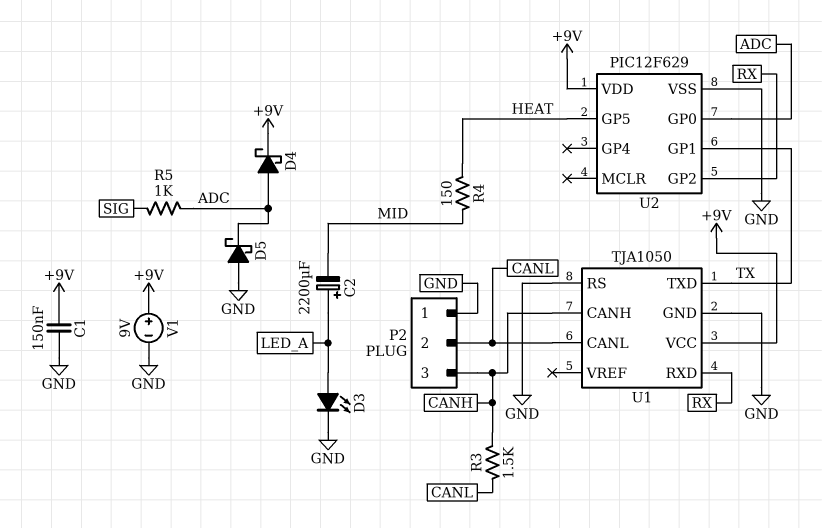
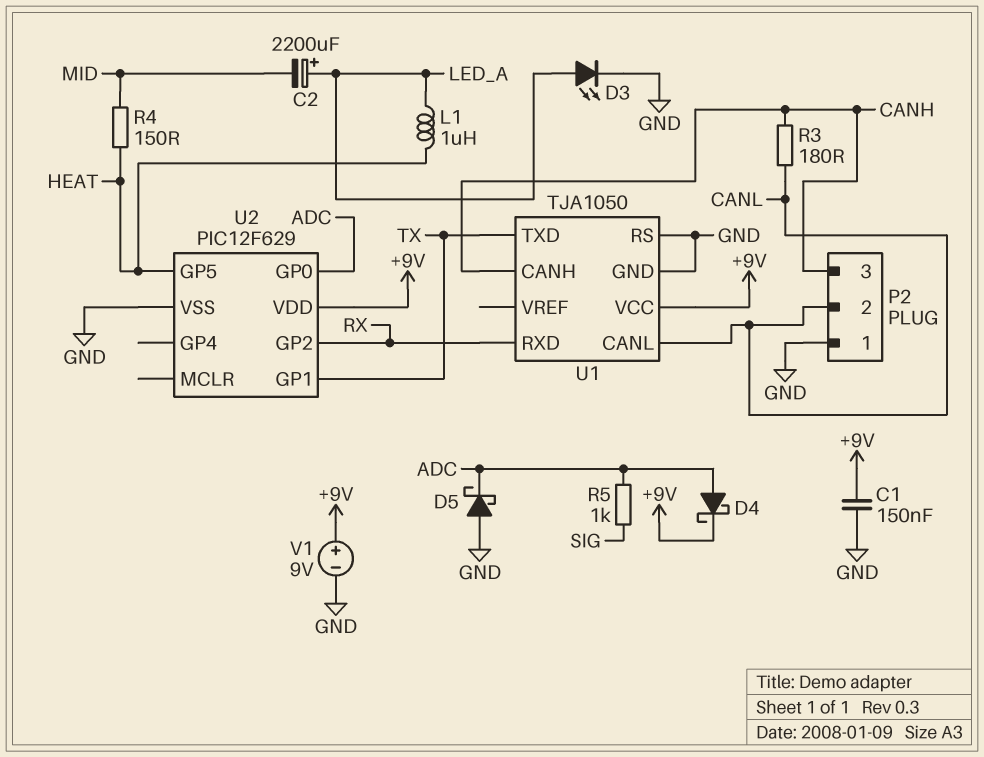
L1: none -> 1uH (HEAT, LED_A)
R3: 1.5k (CANH, CANL) -> 180 (CANH, CANL)

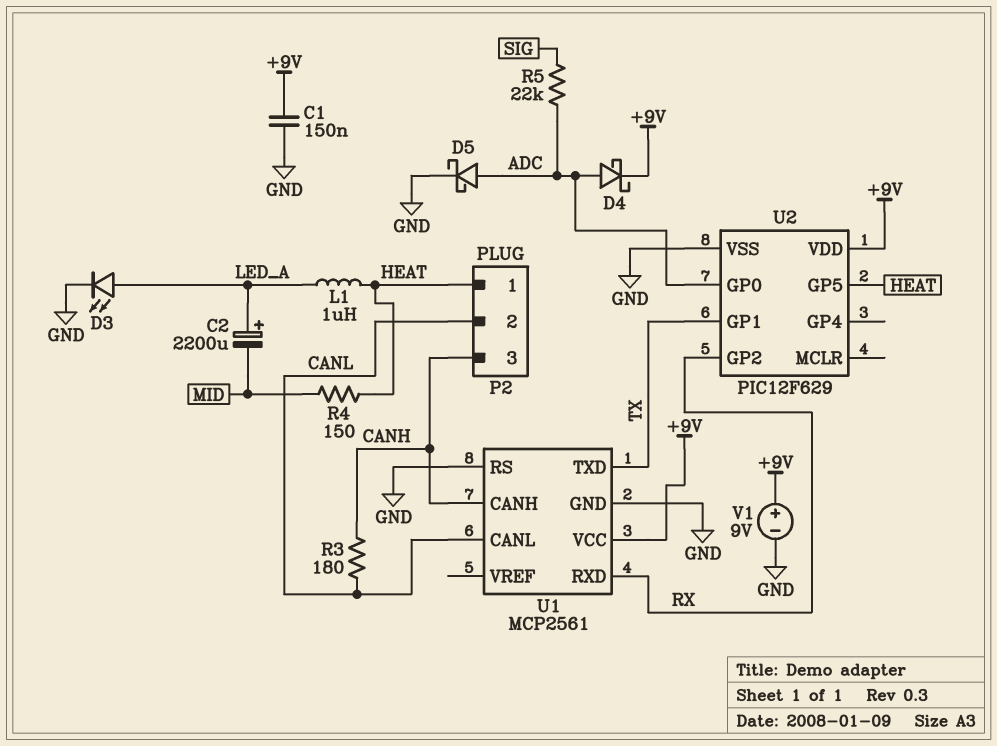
D5: schottky (A GND, K ADC) -> schottky (A ADC, K GND)
P2 pin 1: GND -> HEAT
R5: 1k (ADC, SIG) -> 22k (ADC, SIG)
U1: TJA1050 -> MCP2561

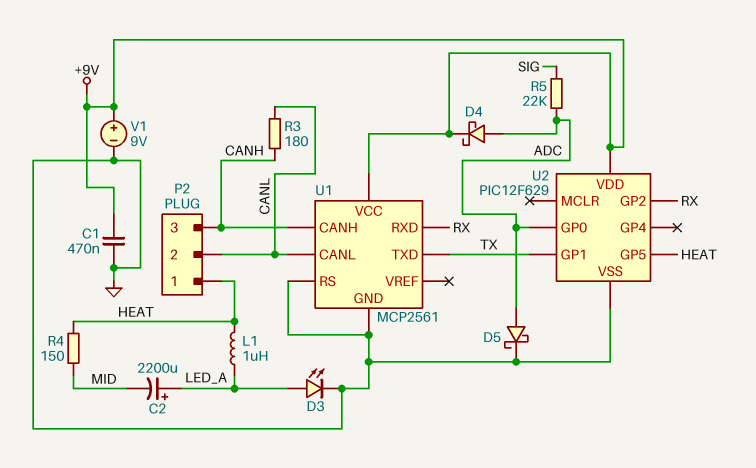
C1: 150nF (+9V, GND) -> 470nF (+9V, GND)

